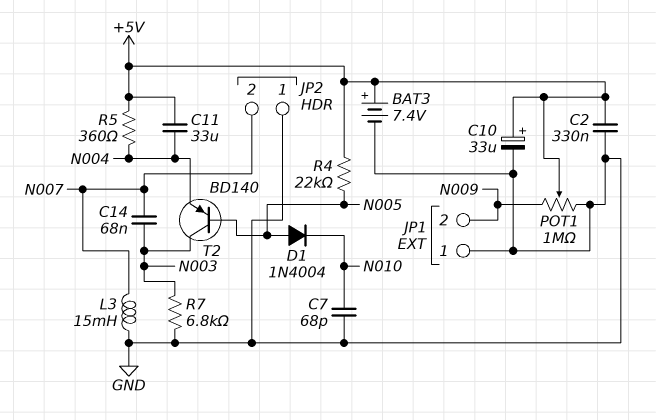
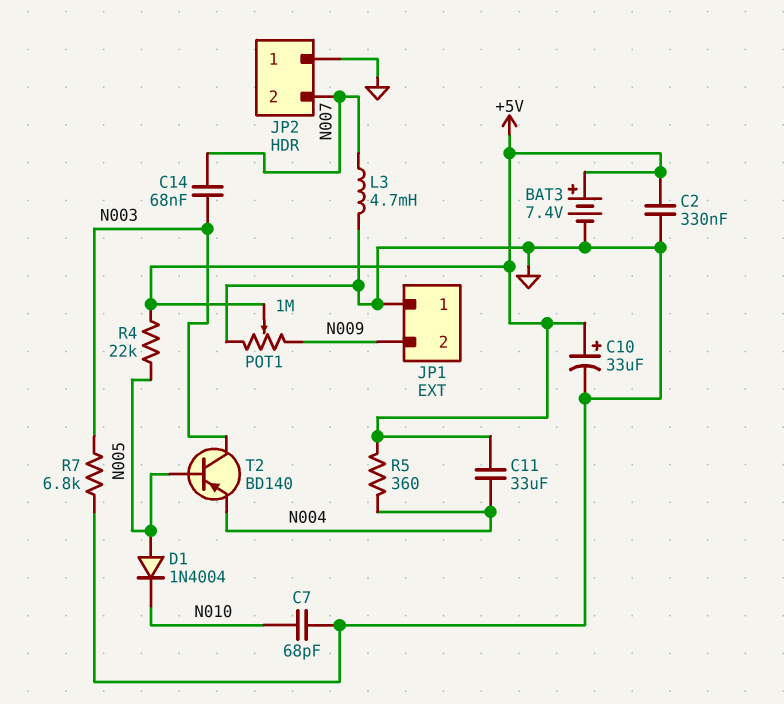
L3: 15mH (GND, N007) -> 4.7mH (GND, N007)

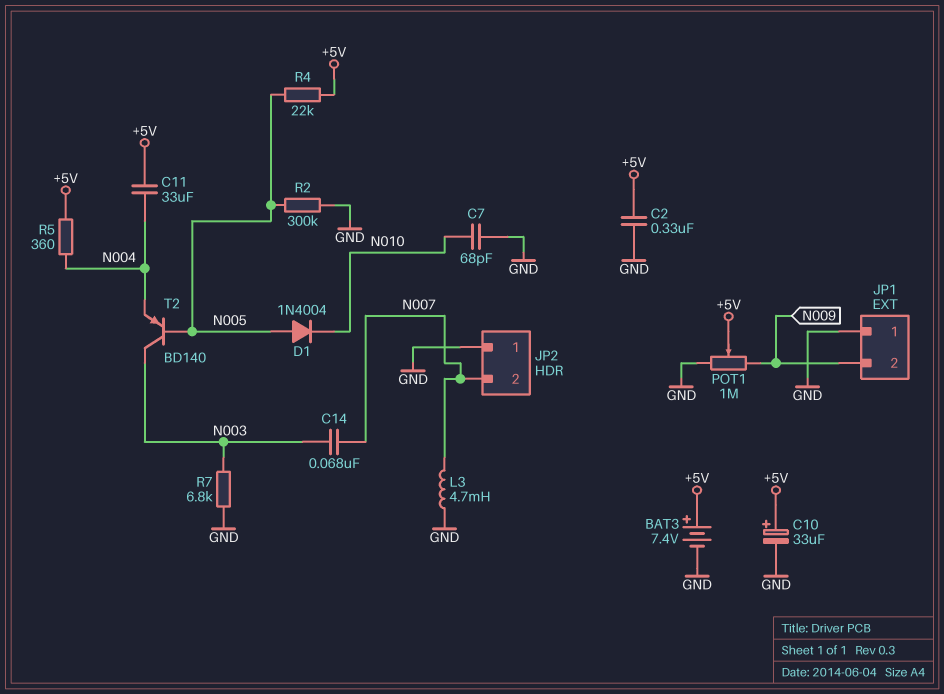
R2: none -> 300k (GND, N005)

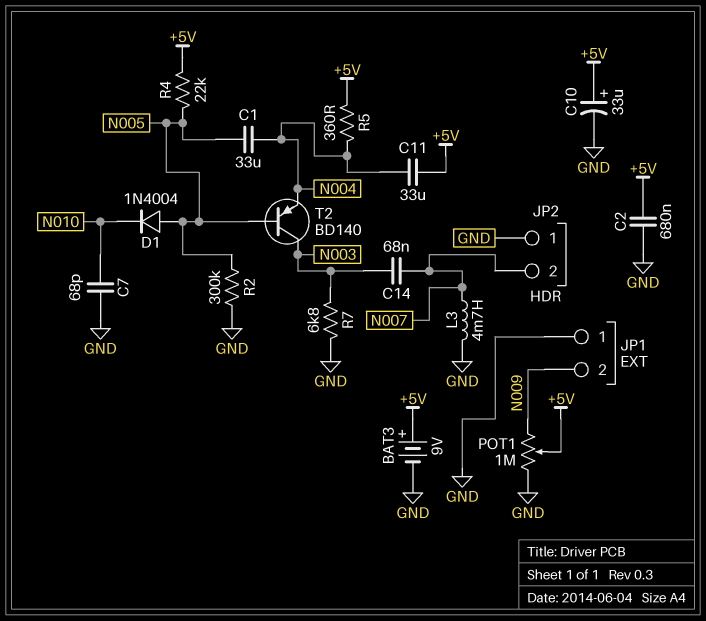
BAT3: 7.4V (plus +5V, minus GND) -> 9V (plus +5V, minus GND)
C1: none -> 33uF (N004, N005)
C2: 330nF (+5V, GND) -> 680nF (+5V, GND)

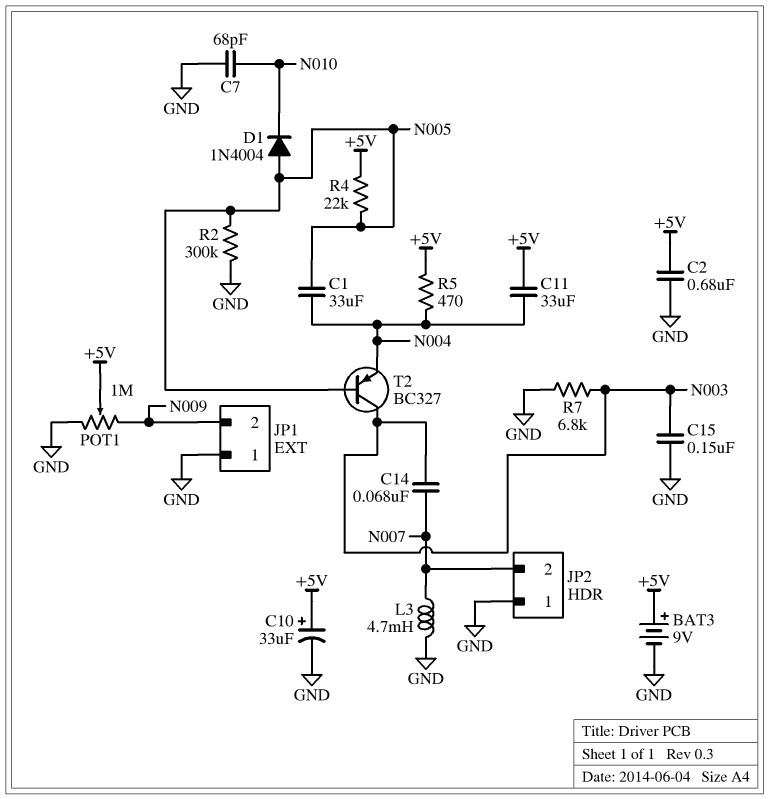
C15: none -> 150nF (GND, N003)
R5: 360 (+5V, N004) -> 470 (+5V, N004)
T2: PNP BD140 (B N005, C N003, E N004) -> PNP BC327 (B N005, C N003, E N004)

